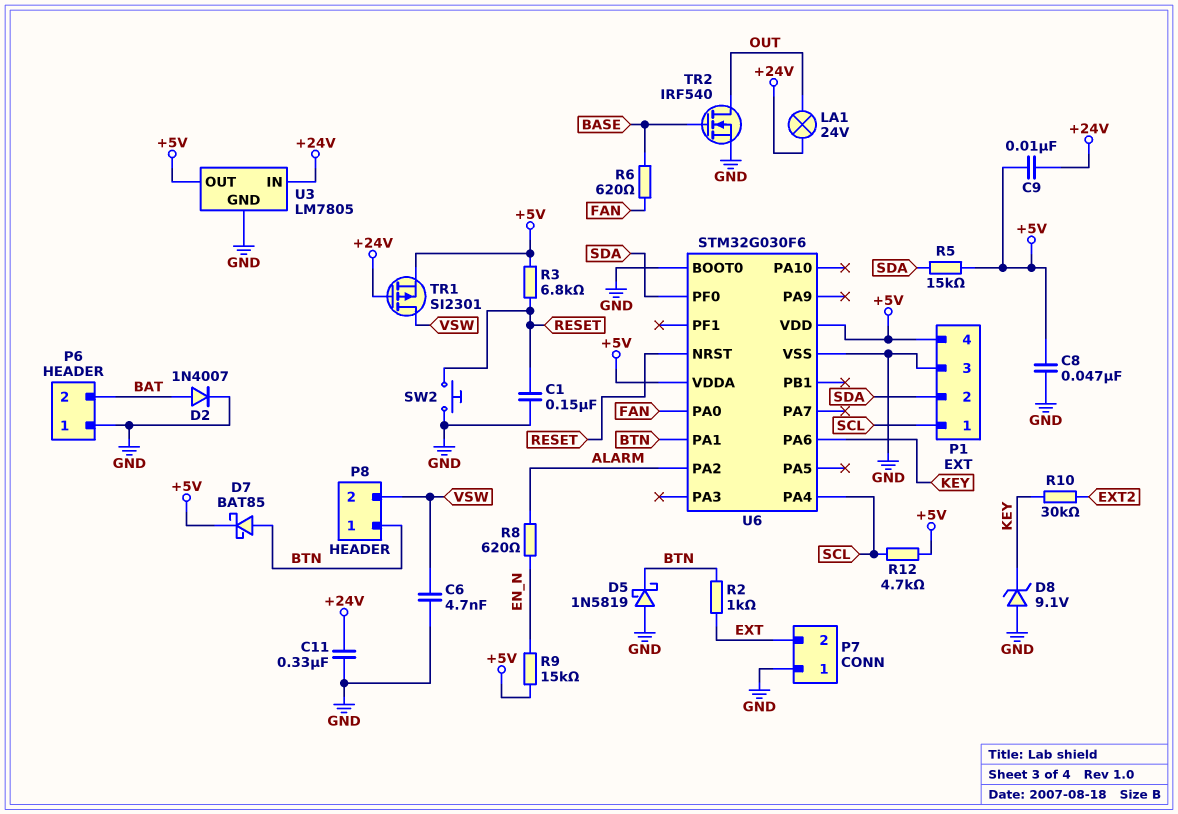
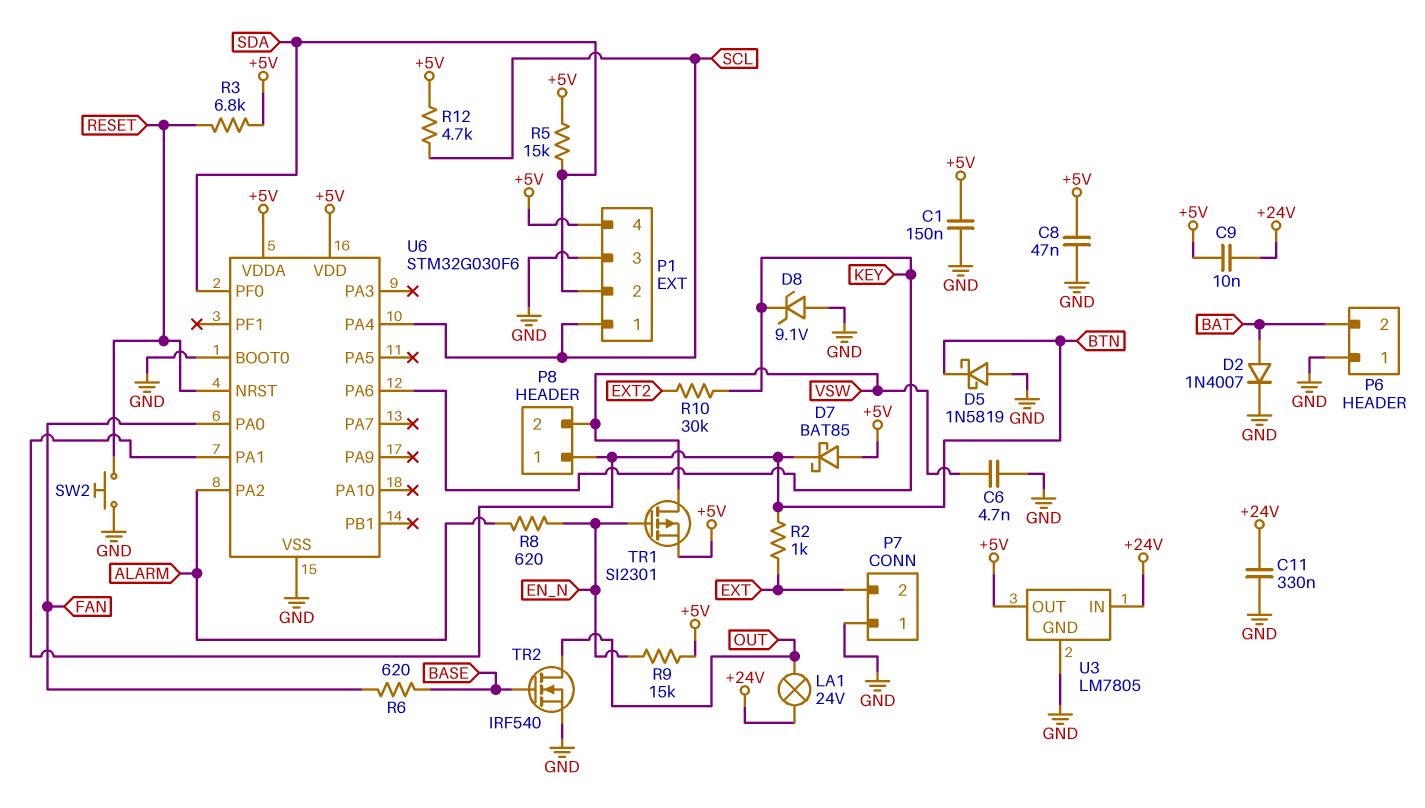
C1: 150nF (GND, RESET) -> 150nF (+5V, GND)
D7: schottky BAT85 (A BTN, K +5V) -> schottky BAT85 (A +5V, K BTN)
TR1: PMOS SI2301 (G +24V, D VSW, S +5V) -> PMOS SI2301 (G EN_N, D VSW, S +5V)

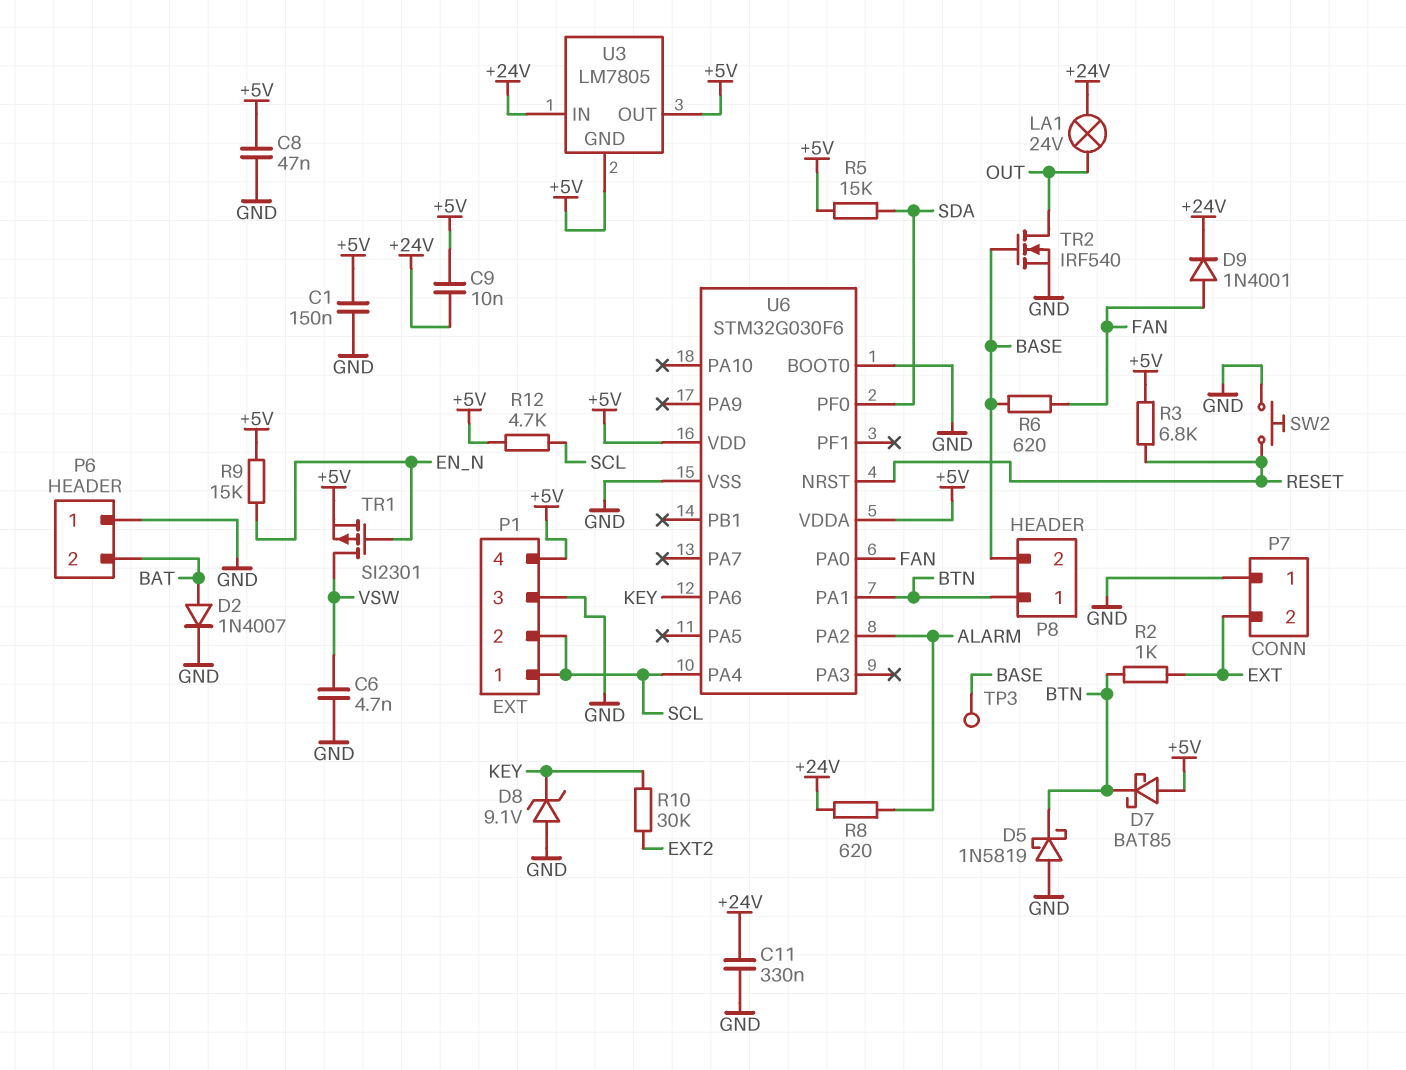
D9: none -> diode 1N4001 (A FAN, K +24V)
P1 pin 2: SDA -> SCL
P8 pin 2: VSW -> BASE
R8: 620 (ALARM, EN_N) -> 620 (+24V, ALARM)
TP3: none -> test point (BASE)
U3 pin GND: GND -> +5V

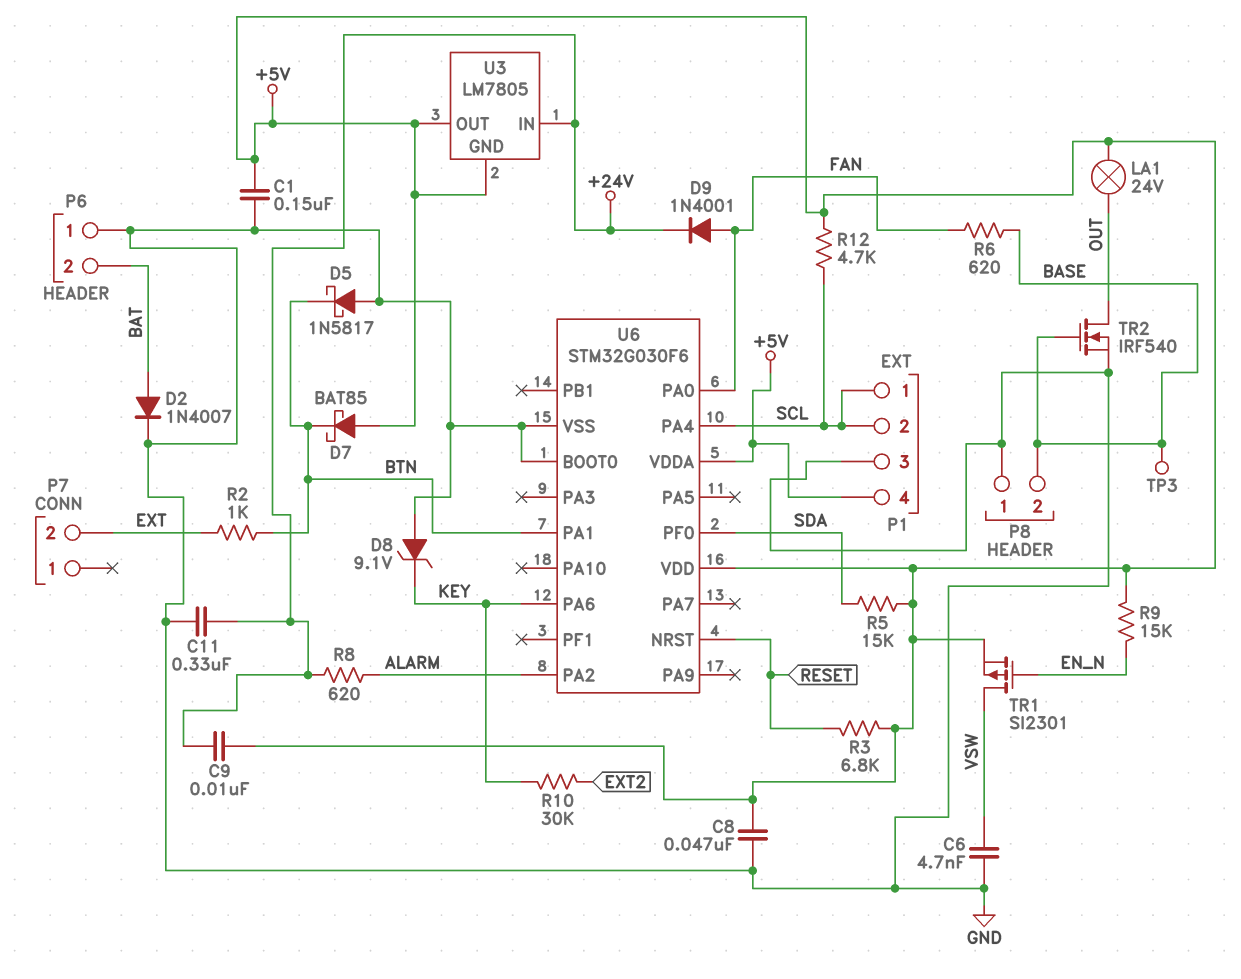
D5: schottky 1N5819 (A GND, K BTN) -> schottky 1N5817 (A GND, K BTN)
LA1: lamp 24V (+24V, OUT) -> lamp 24V (+5V, OUT)
P7 pin 1: GND -> none
P8 pin 1: BTN -> GND
SW2: button (GND, RESET) -> none

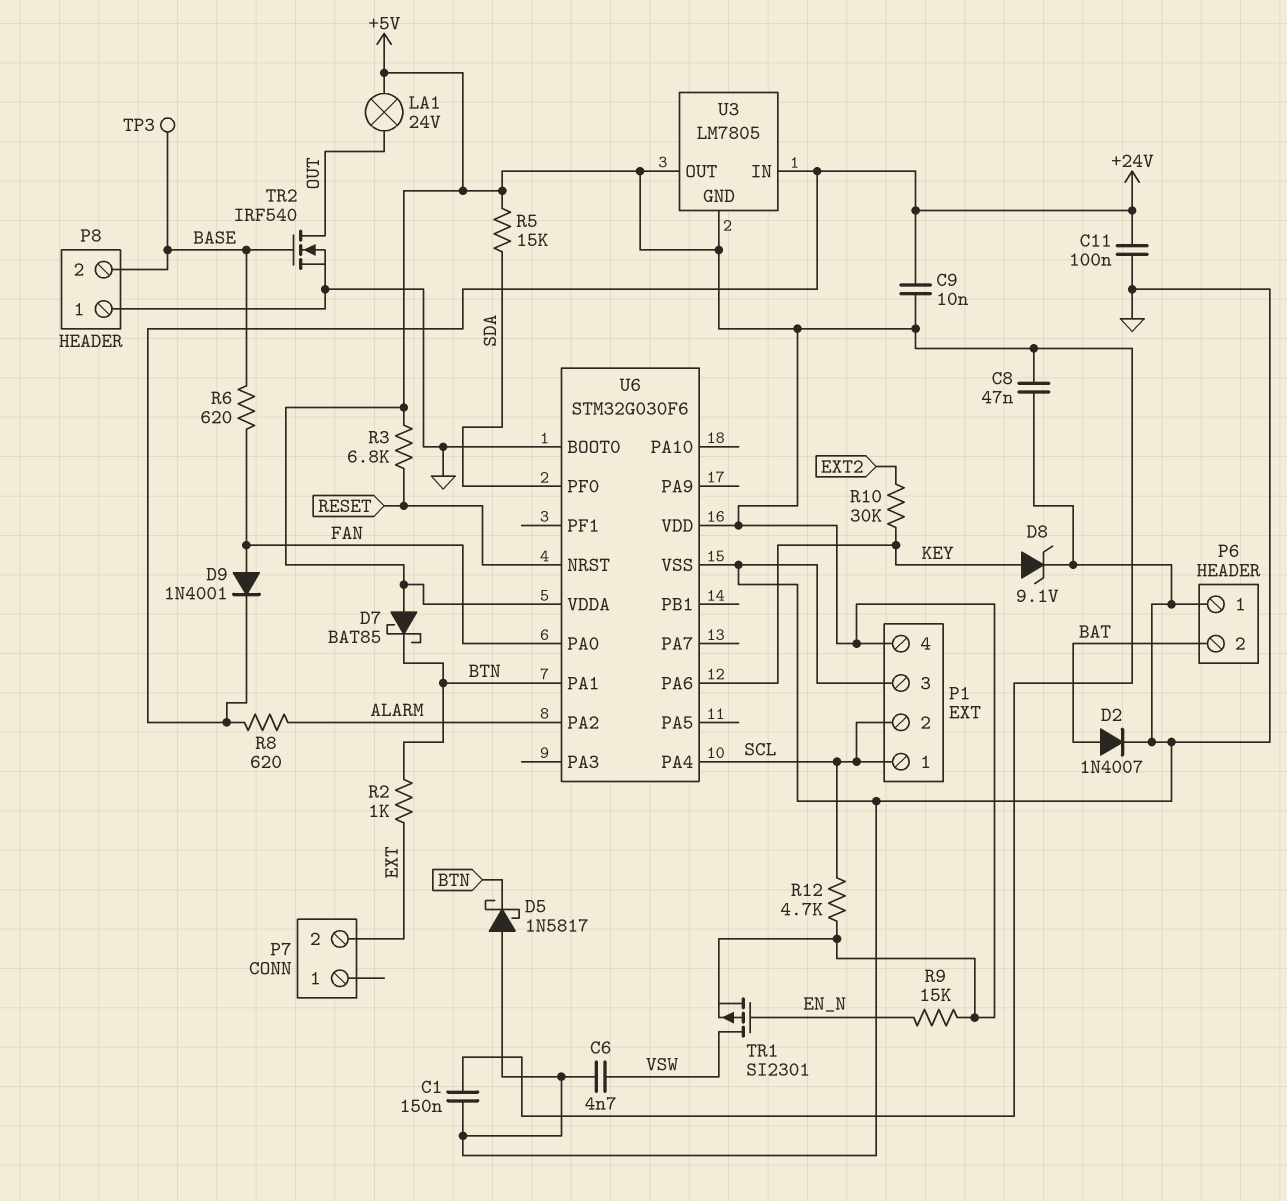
C11: 330nF (+24V, GND) -> 100nF (+24V, GND)
D8: zener 9.1V (A GND, K KEY) -> zener 9.1V (A KEY, K GND)

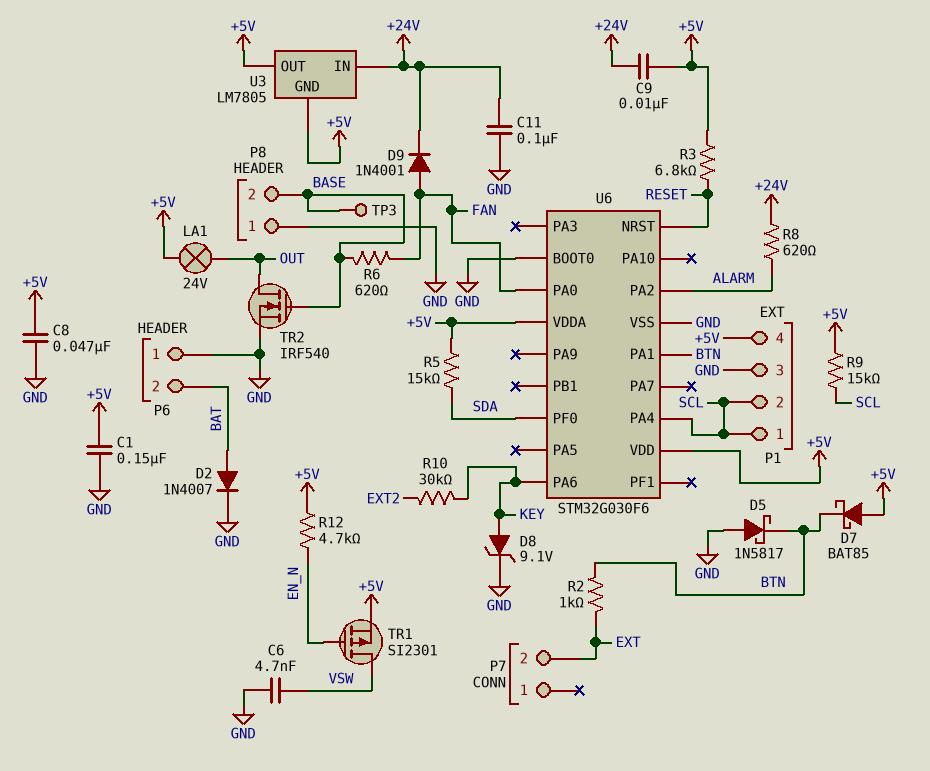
R9: 15k (+5V, EN_N) -> 15k (+5V, SCL)
R12: 4.7k (+5V, SCL) -> 4.7k (+5V, EN_N)

